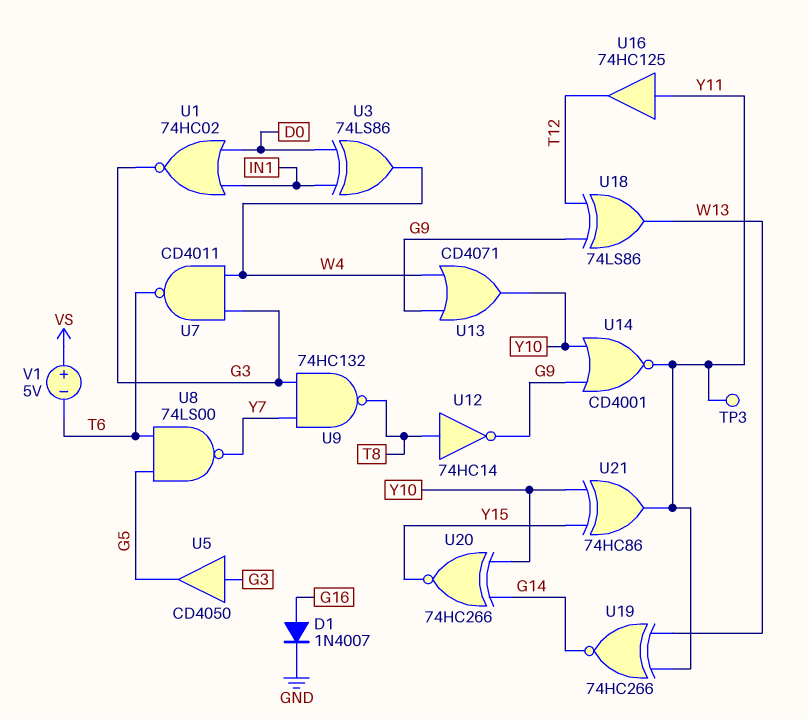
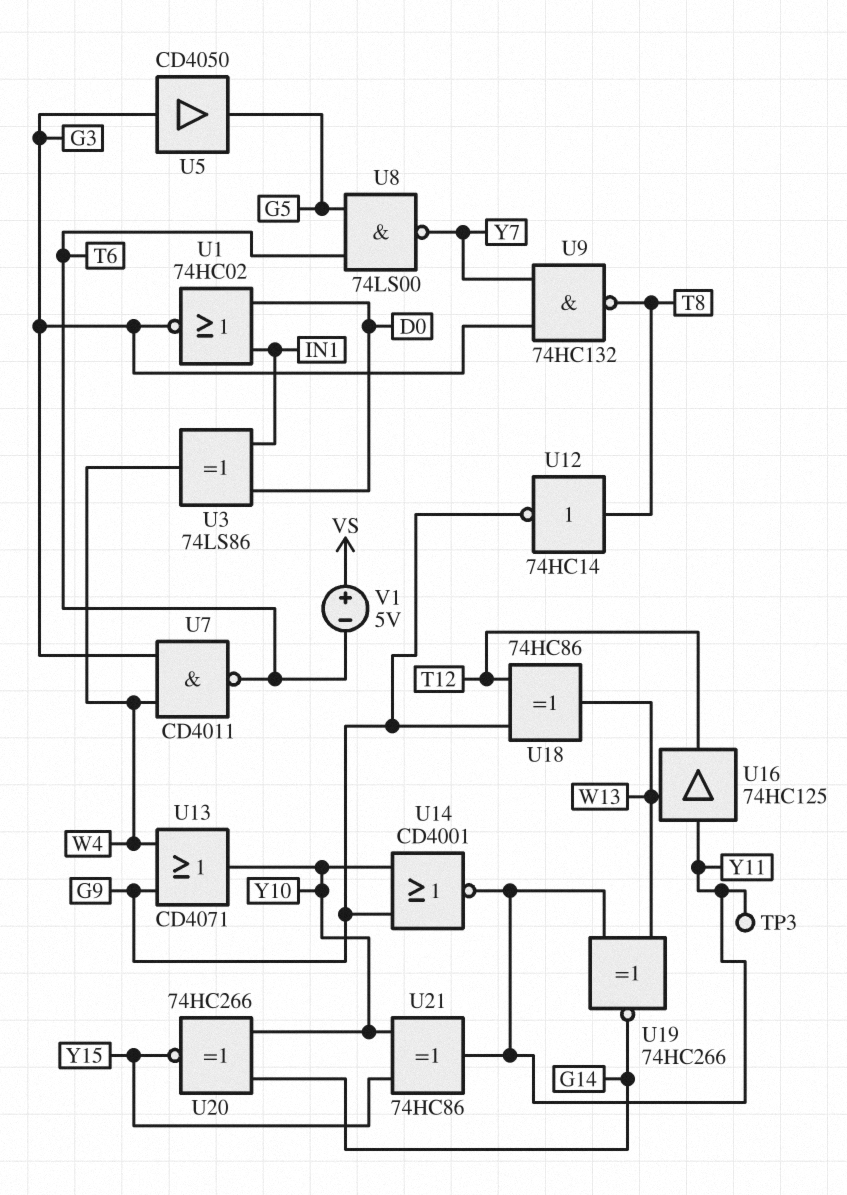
D1: diode 1N4007 (A G16, K GND) -> none
U18: XOR 74LS86 (in G9, in T12, out W13) -> XOR 74HC86 (in G9, in T12, out W13)

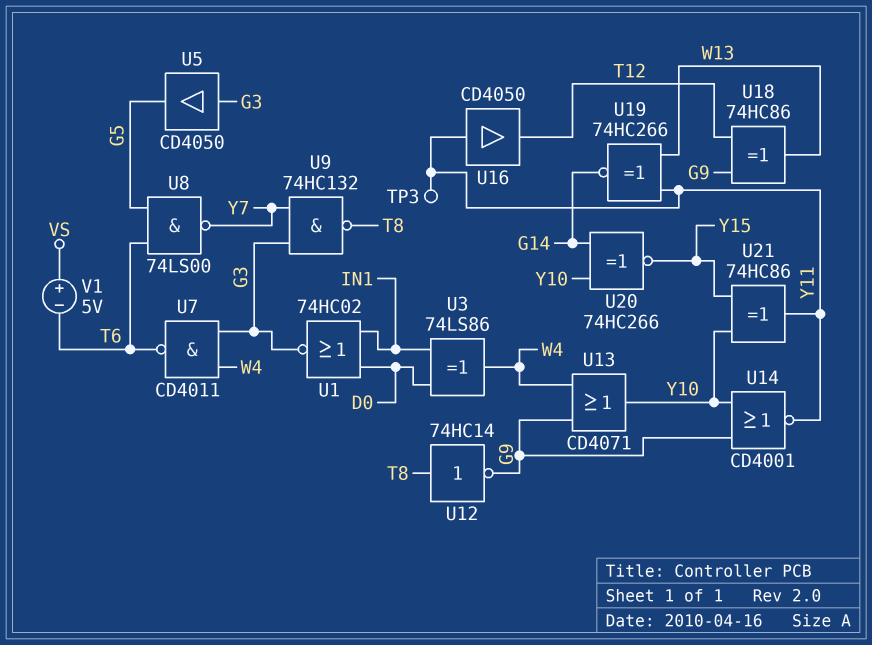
U16: buffer 74HC125 (in Y11, out T12) -> buffer CD4050 (in Y11, out T12)

